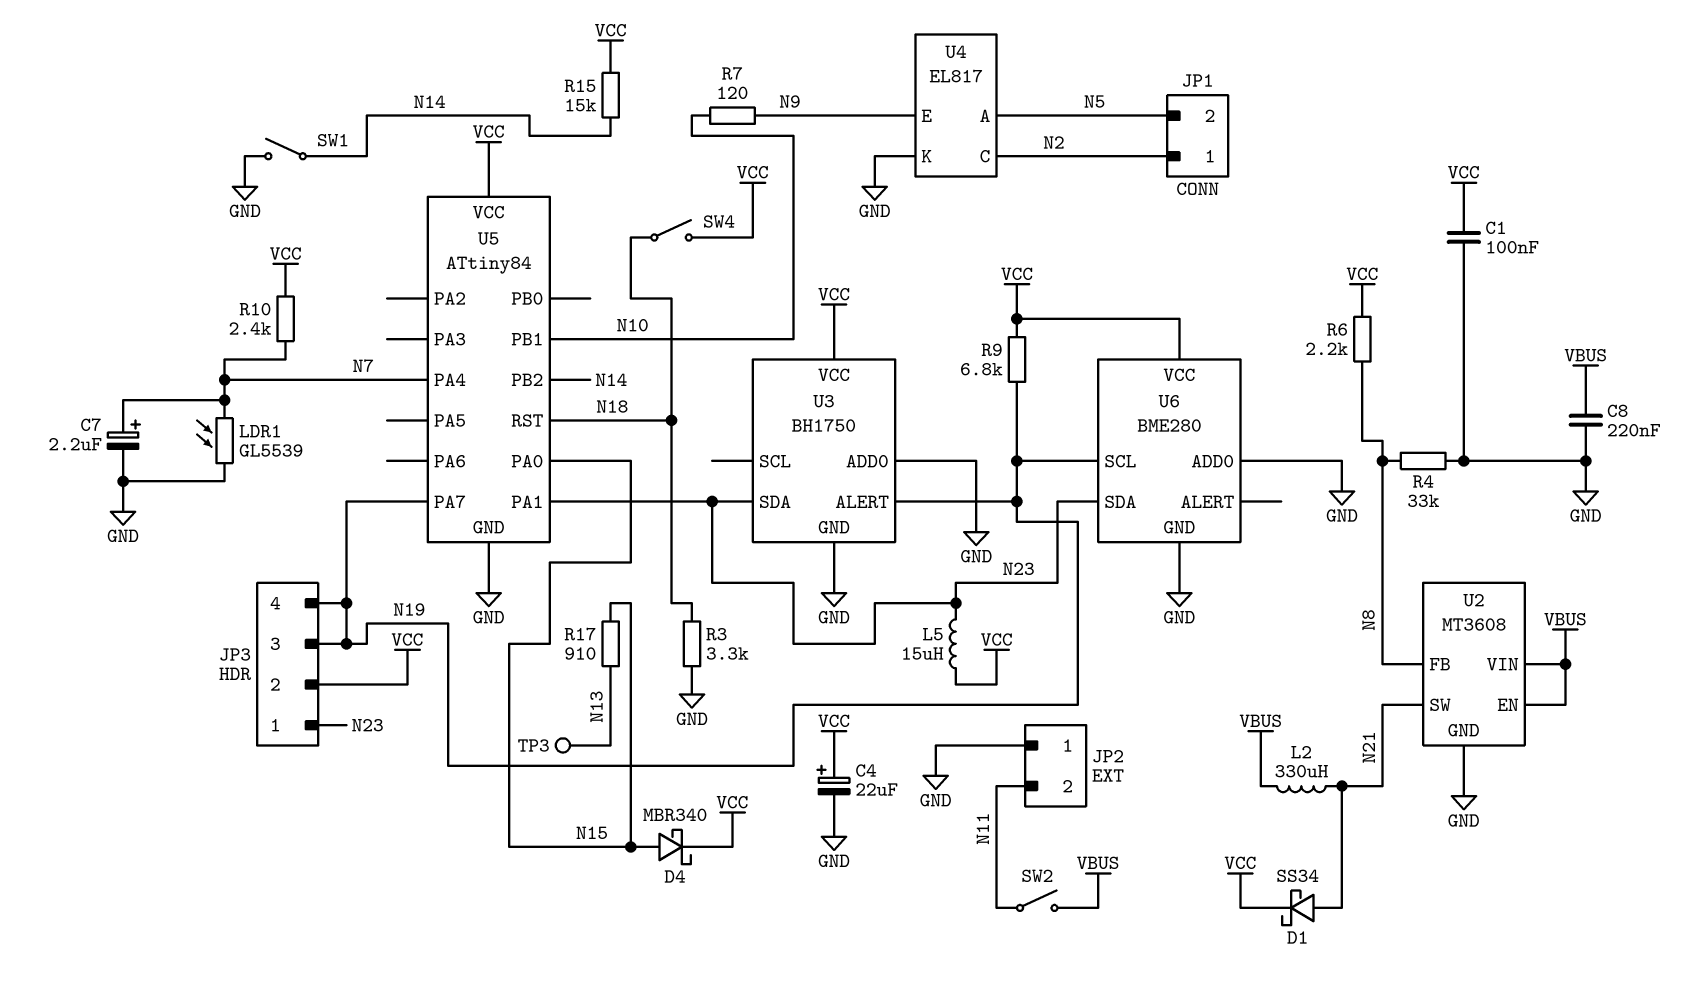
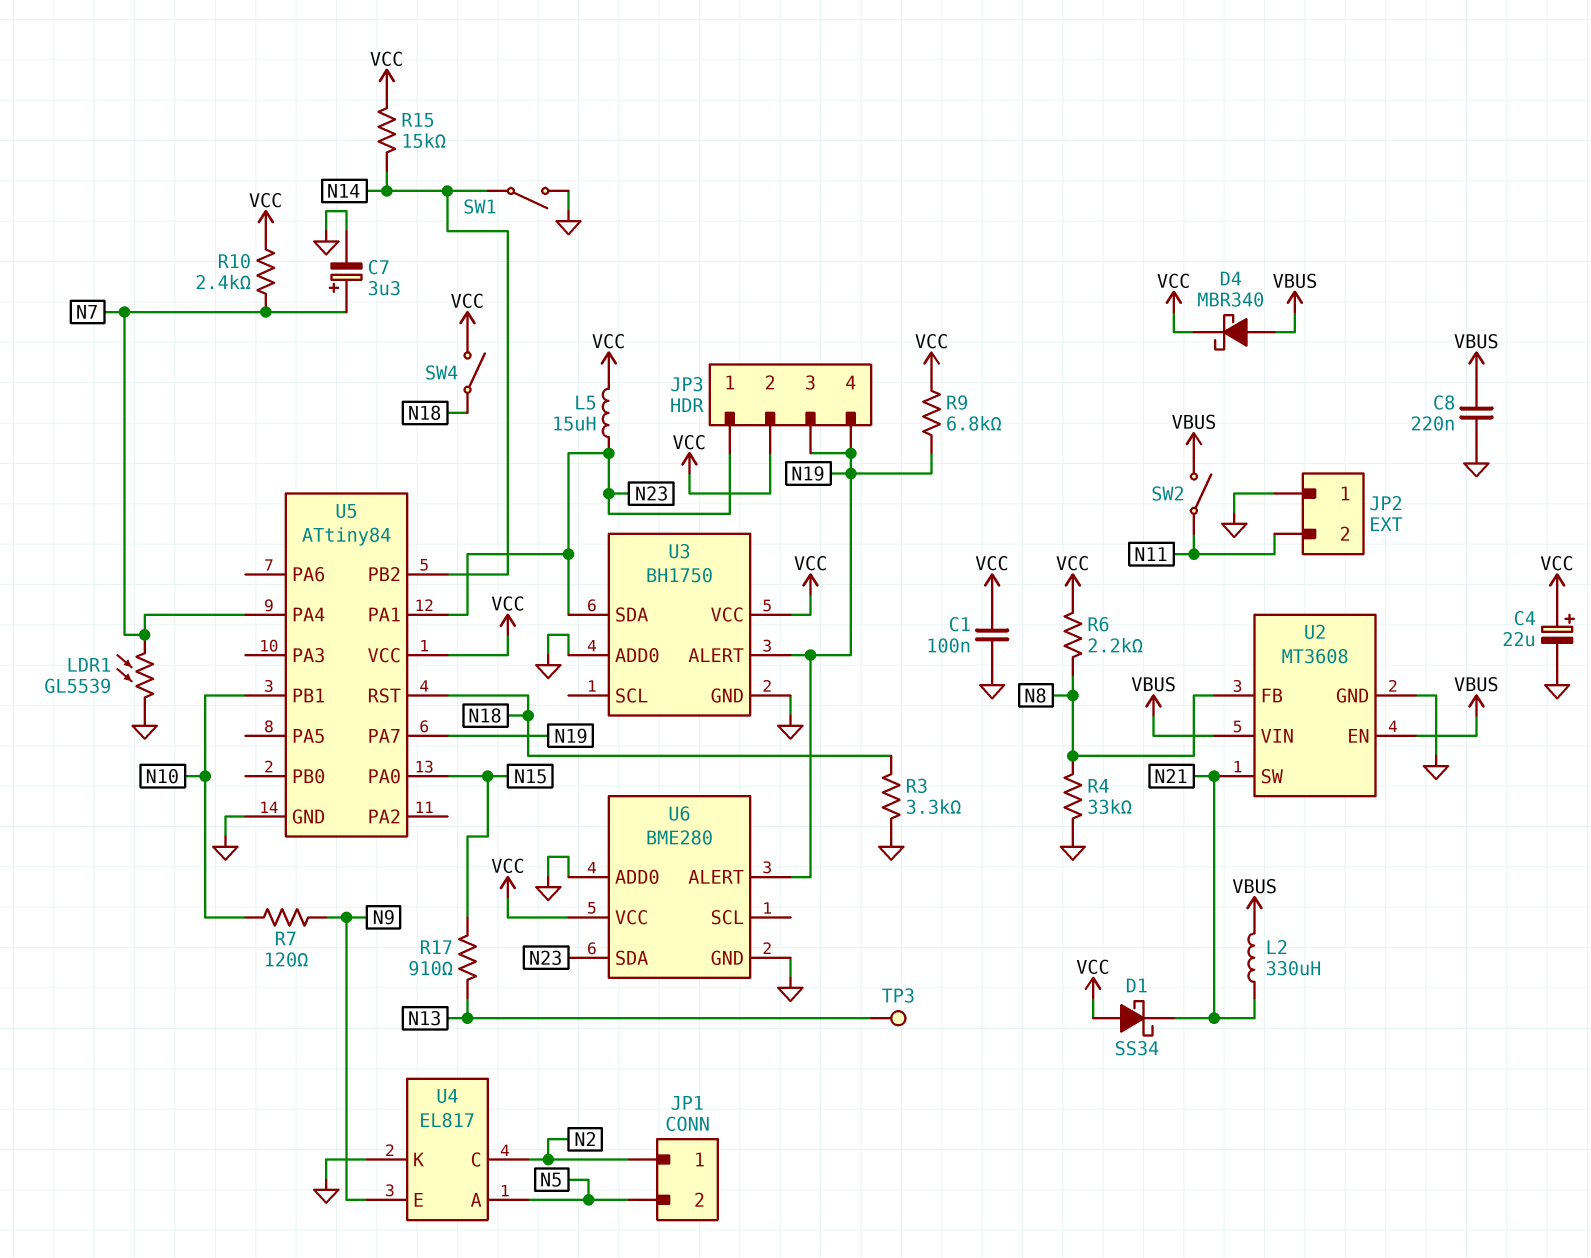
C7: 2.2uF (plus N7, minus GND) -> 3.3uF (plus N7, minus GND)
D1: schottky SS34 (A N21, K VCC) -> schottky SS34 (A VCC, K N21)
D4: schottky MBR340 (A N15, K VCC) -> schottky MBR340 (A VBUS, K VCC)
U6 pin ALERT: none -> N19
U6 pin SCL: N19 -> none

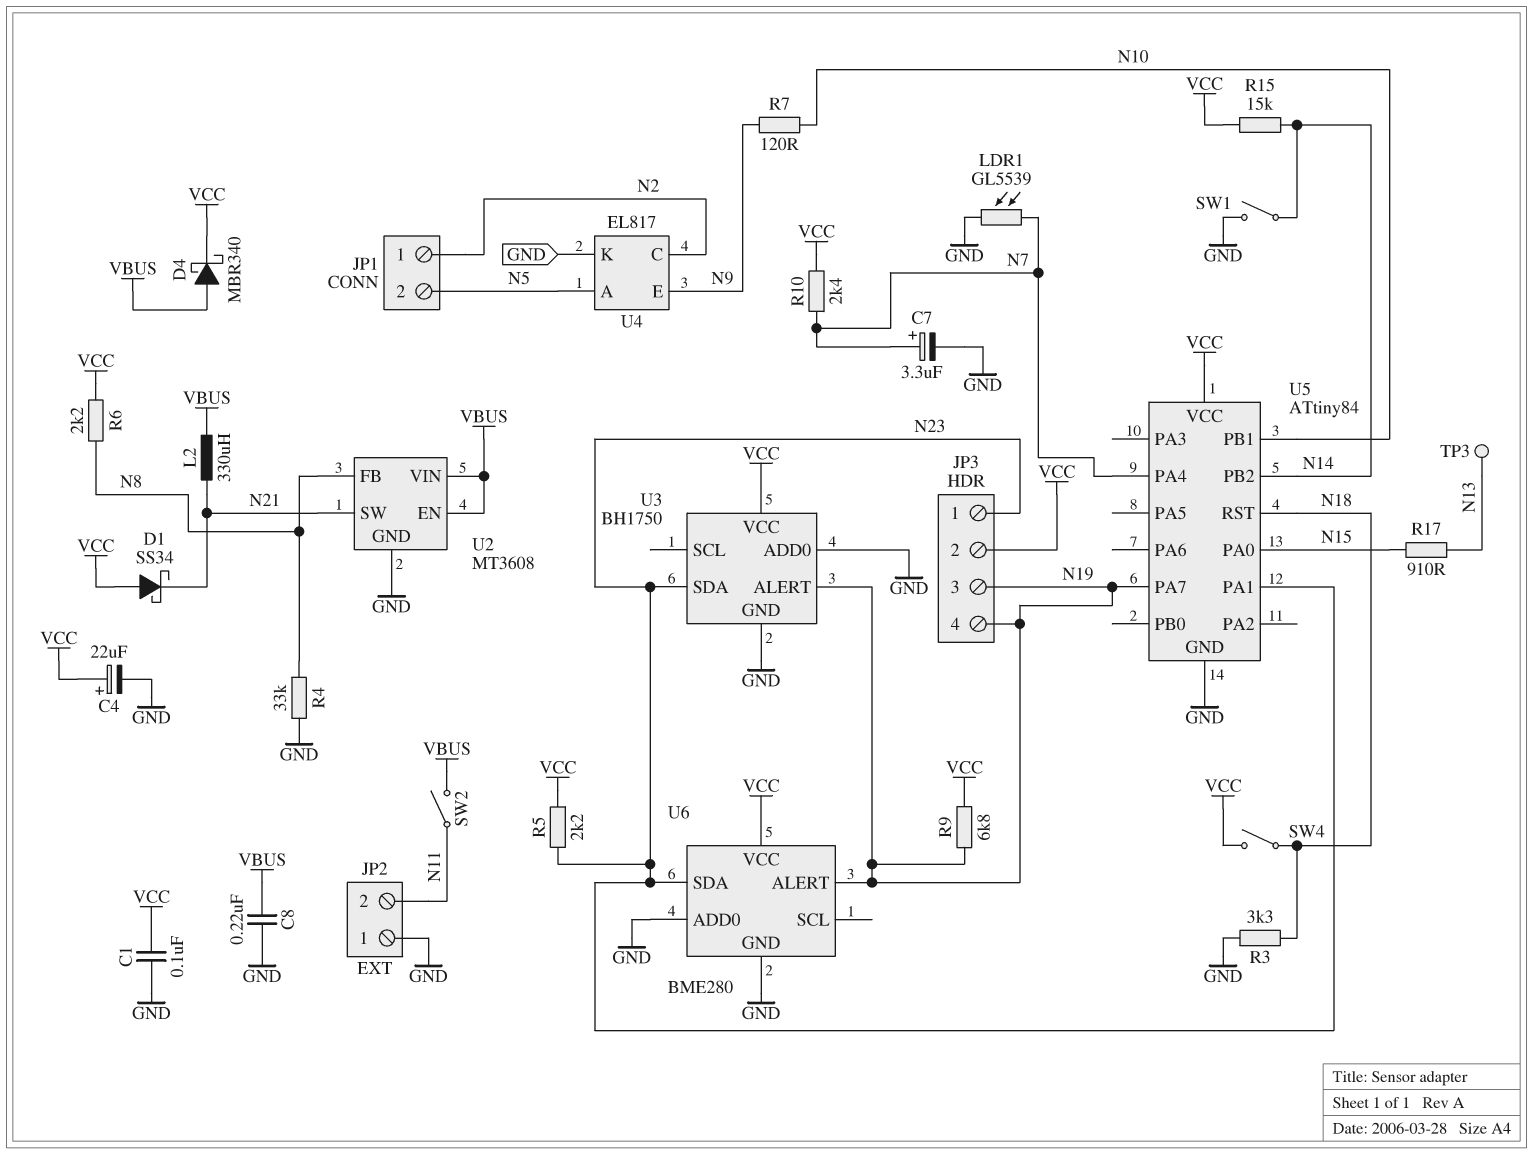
L5: 15uH (N23, VCC) -> none
R5: none -> 2.2k (N23, VCC)

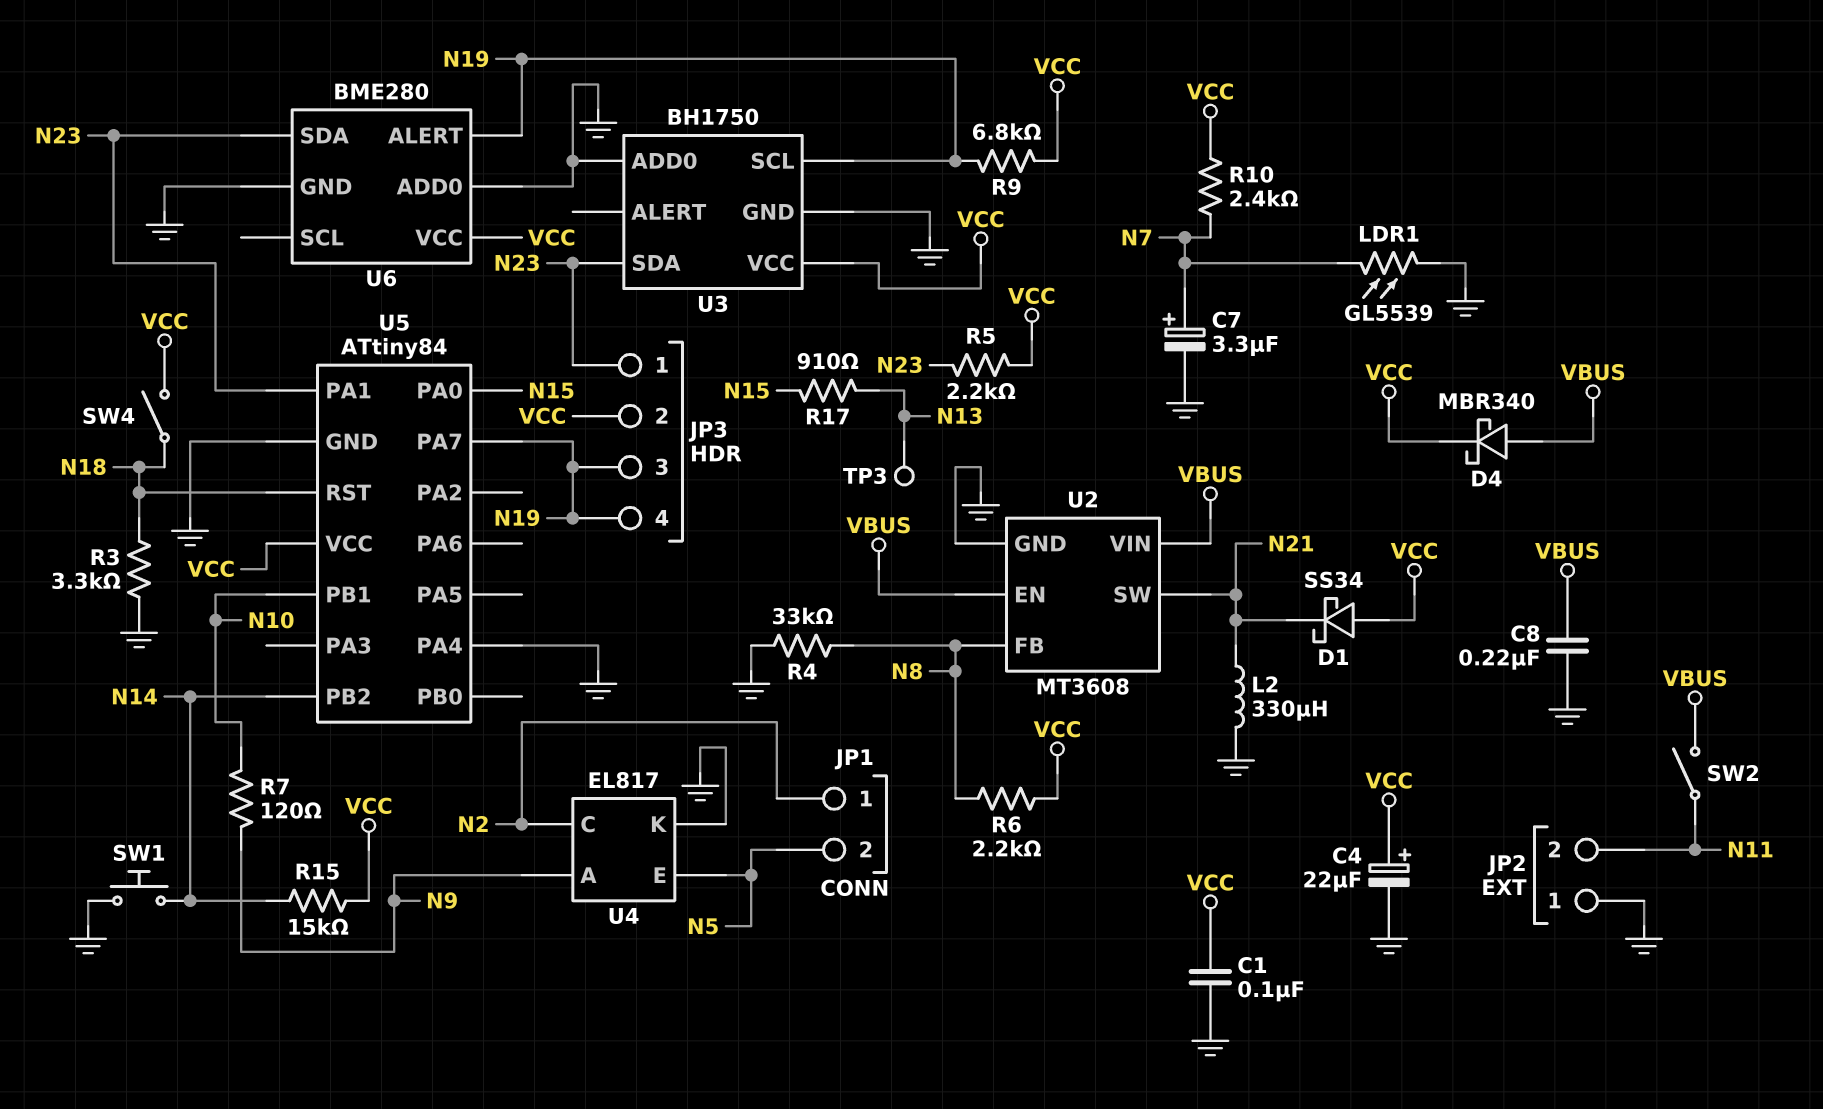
L2: 330uH (N21, VBUS) -> 330uH (GND, N21)
SW1: switch (GND, N14) -> button (GND, N14)
U3 pin ALERT: N19 -> none
U3 pin SCL: none -> N19
U4 pin A: N5 -> N9
U4 pin E: N9 -> N5
U5 pin PA4: N7 -> GND

